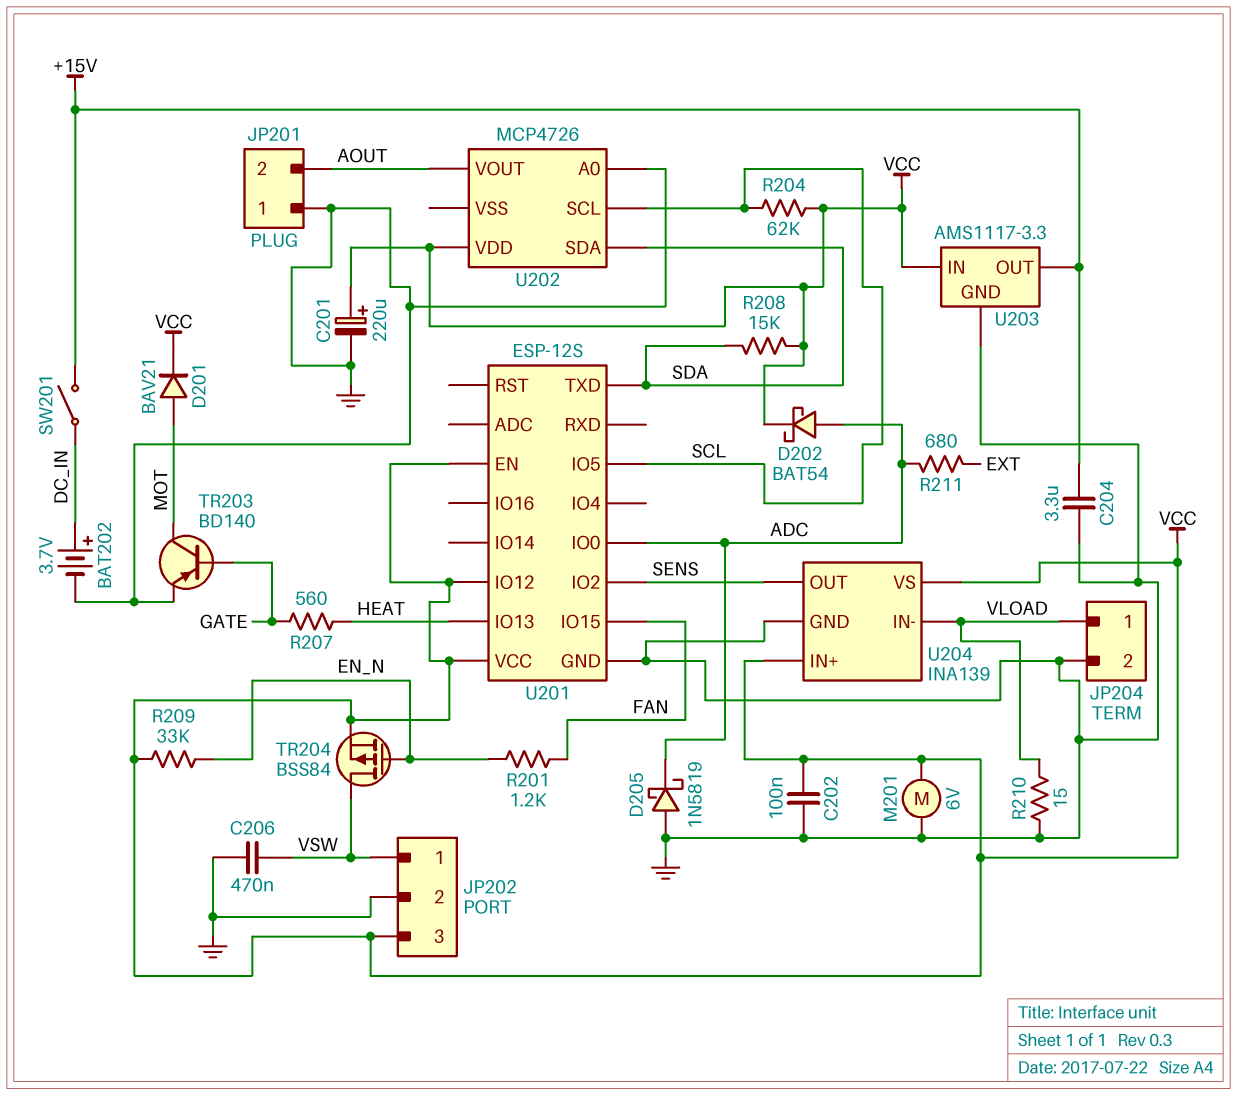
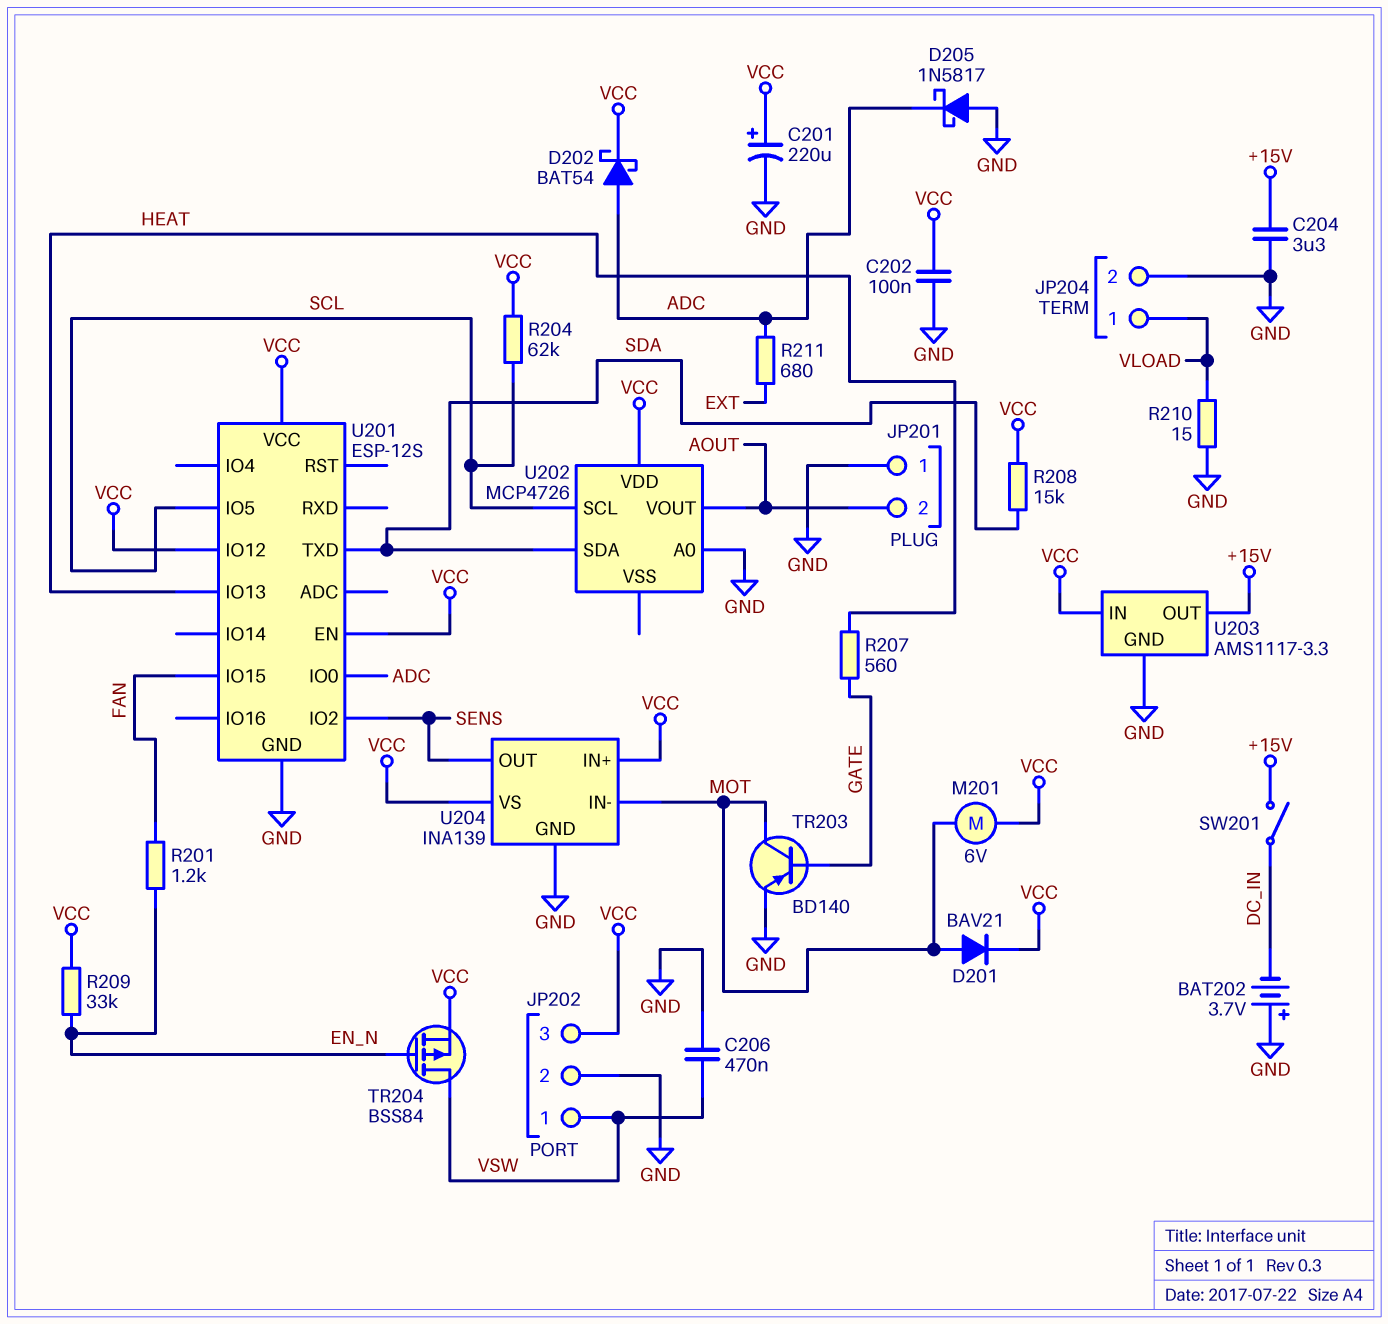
BAT202: 3.7V (plus DC_IN, minus GND) -> 3.7V (plus GND, minus DC_IN)
D205: schottky 1N5819 (A GND, K ADC) -> schottky 1N5817 (A GND, K ADC)
M201: motor 6V (GND, VCC) -> motor 6V (MOT, VCC)
U204 pin IN-: VLOAD -> MOT

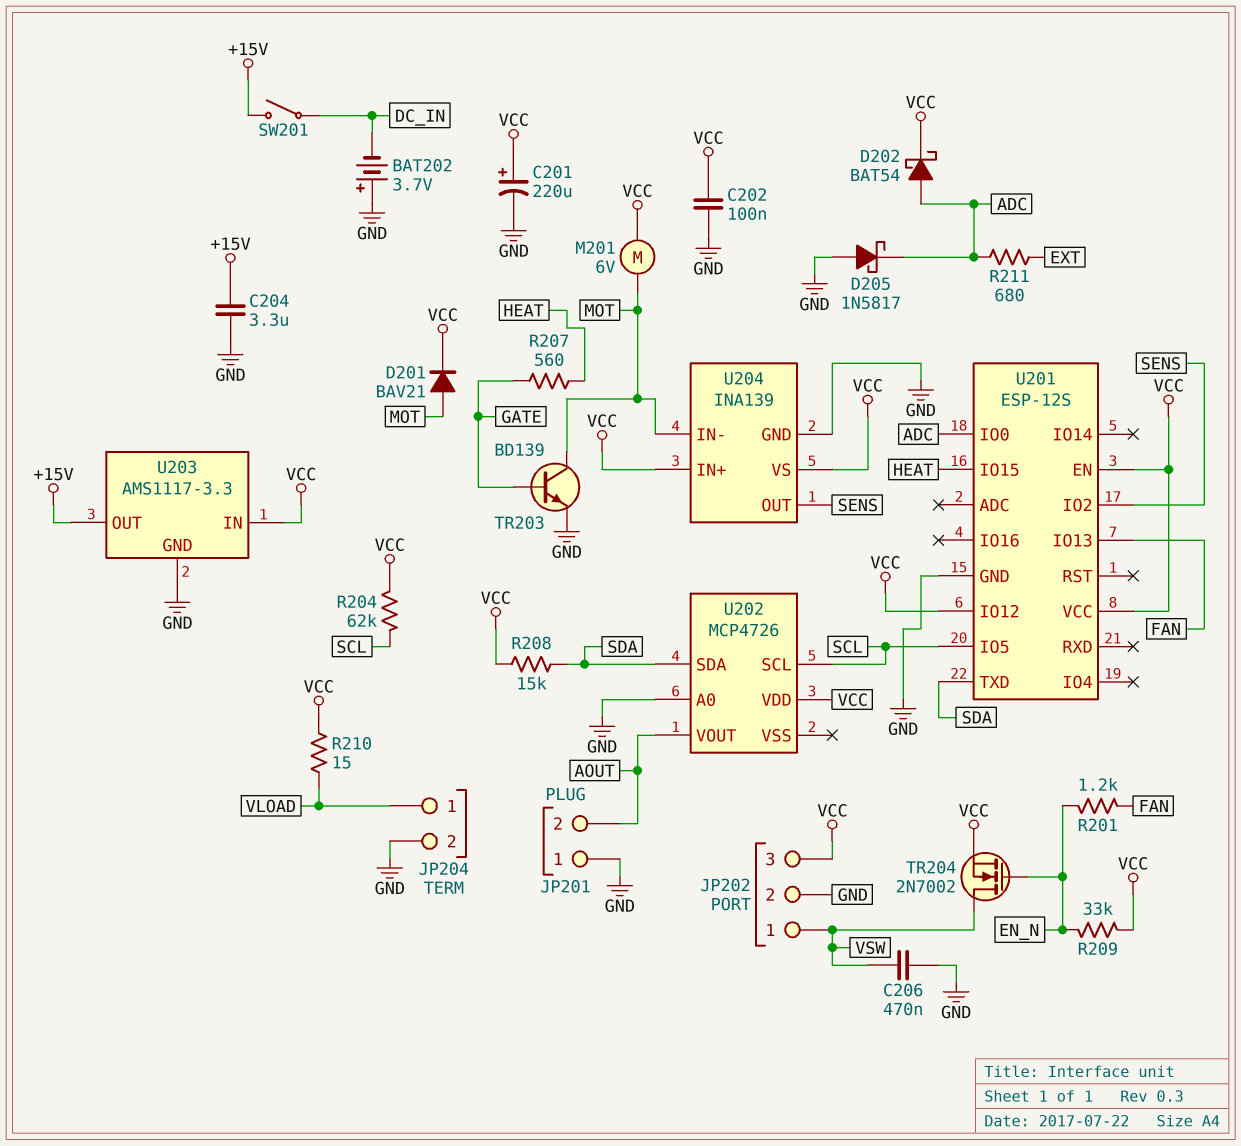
R210: 15 (GND, VLOAD) -> 15 (VCC, VLOAD)
TR203: PNP BD140 (B GATE, C MOT, E GND) -> NPN BD139 (B GATE, C MOT, E GND)
TR204: PMOS BSS84 (G EN_N, D VSW, S VCC) -> NMOS 2N7002 (G EN_N, D VSW, S VCC)
U201 pin IO13: HEAT -> FAN
U201 pin IO15: FAN -> HEAT

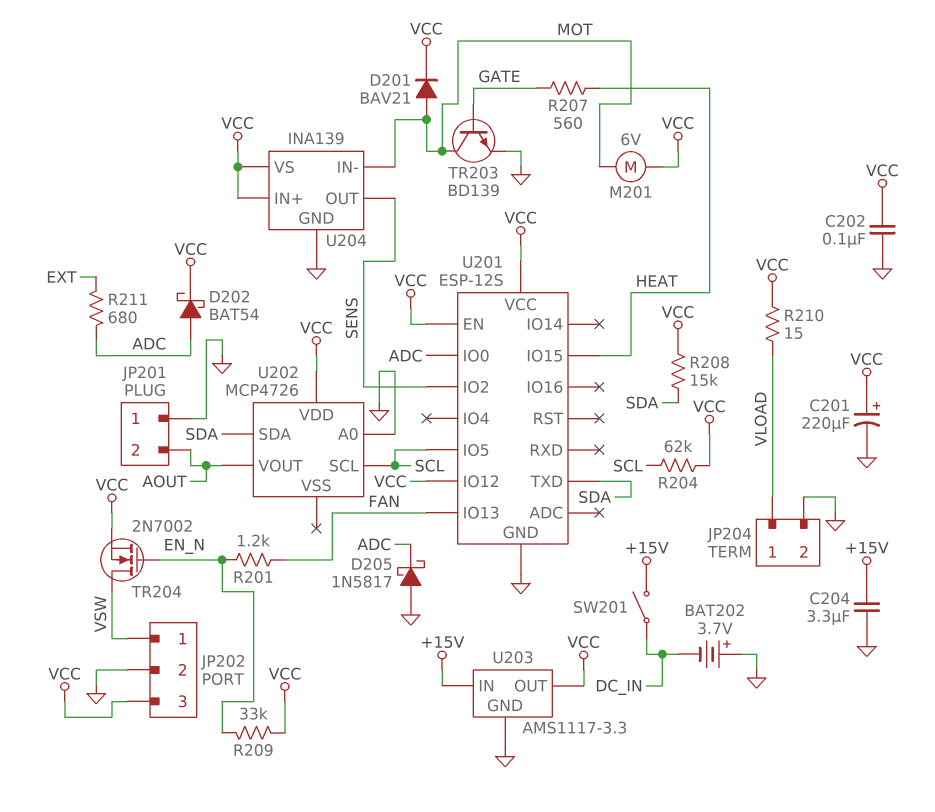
C206: 470nF (GND, VSW) -> none
U203 pin IN: VCC -> +15V
U203 pin OUT: +15V -> VCC

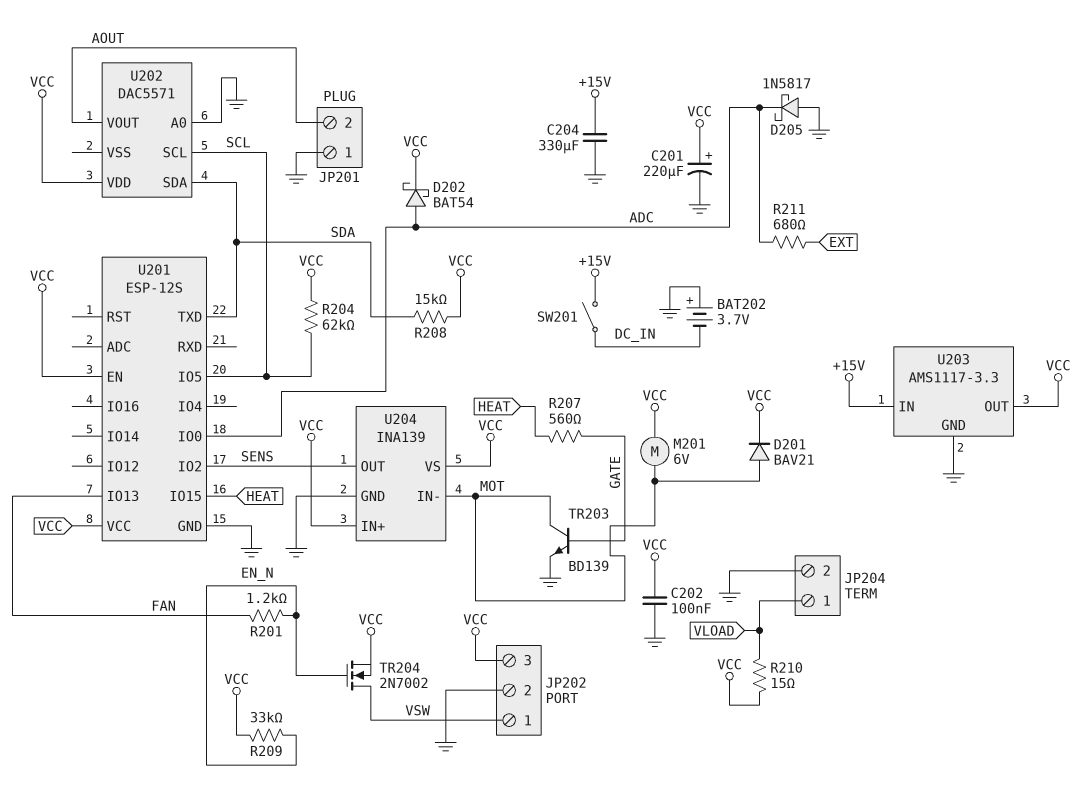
C204: 3.3uF (+15V, GND) -> 330uF (+15V, GND)
U201 pin IO12: VCC -> none
U202: MCP4726 -> DAC5571

